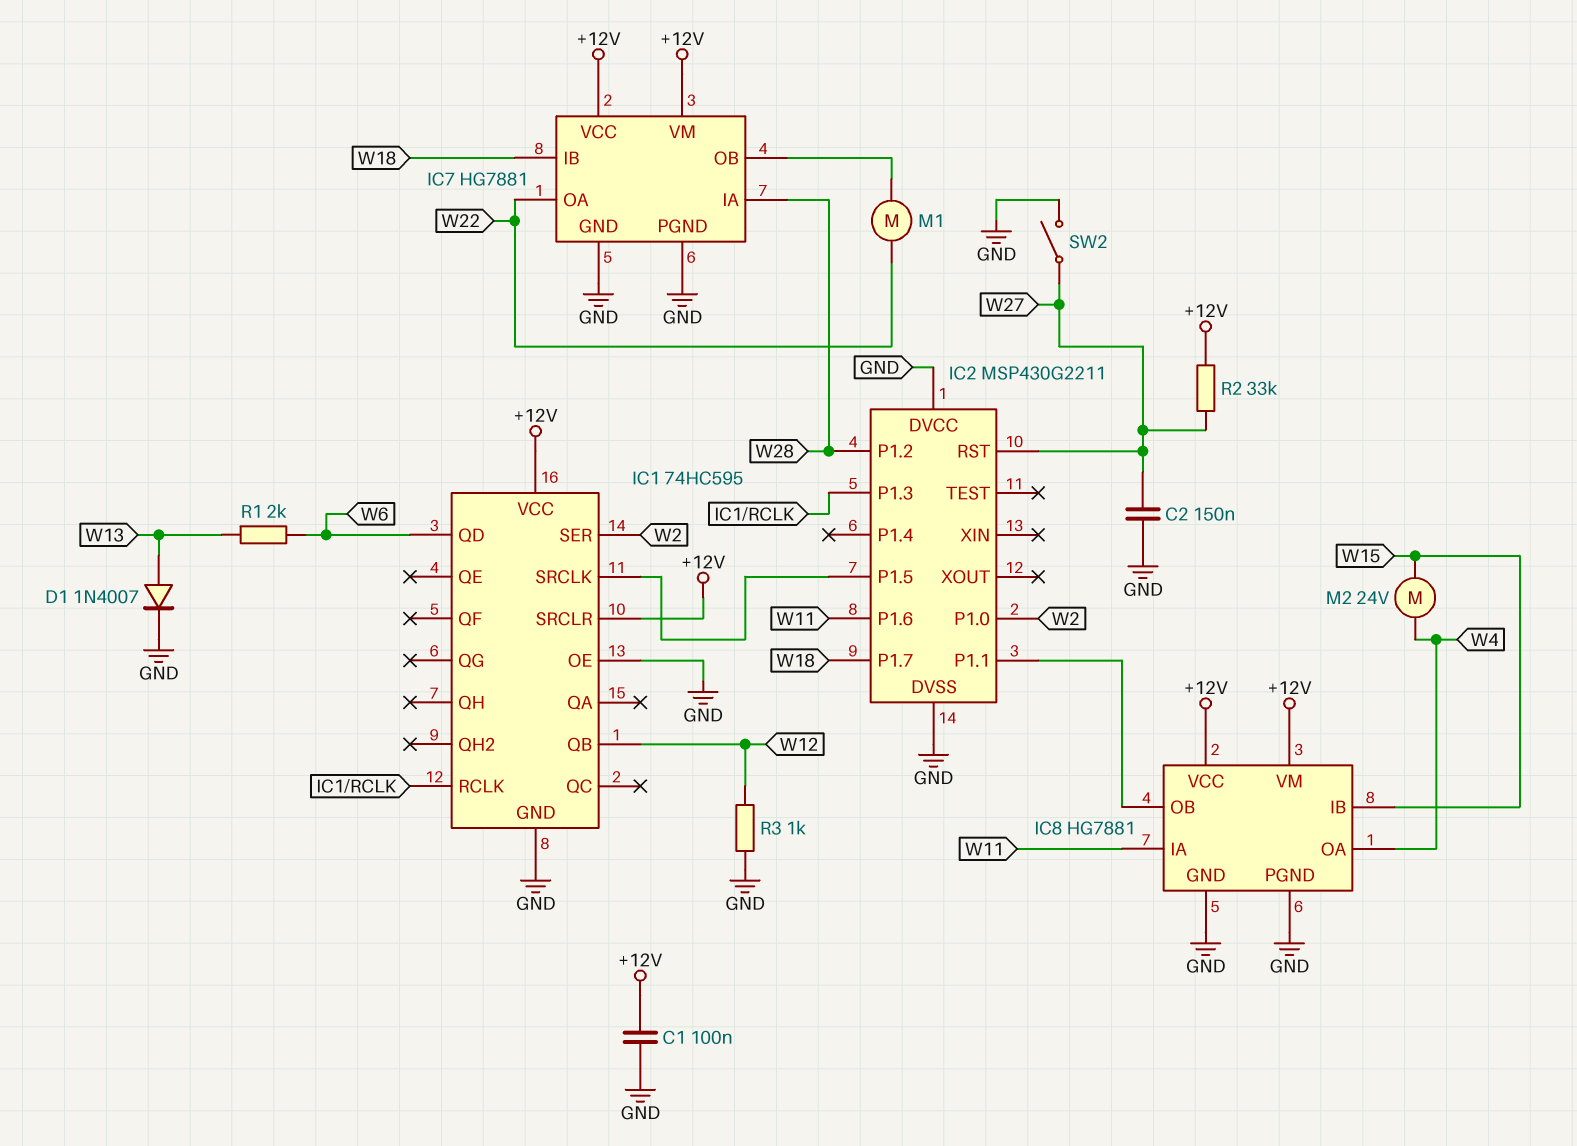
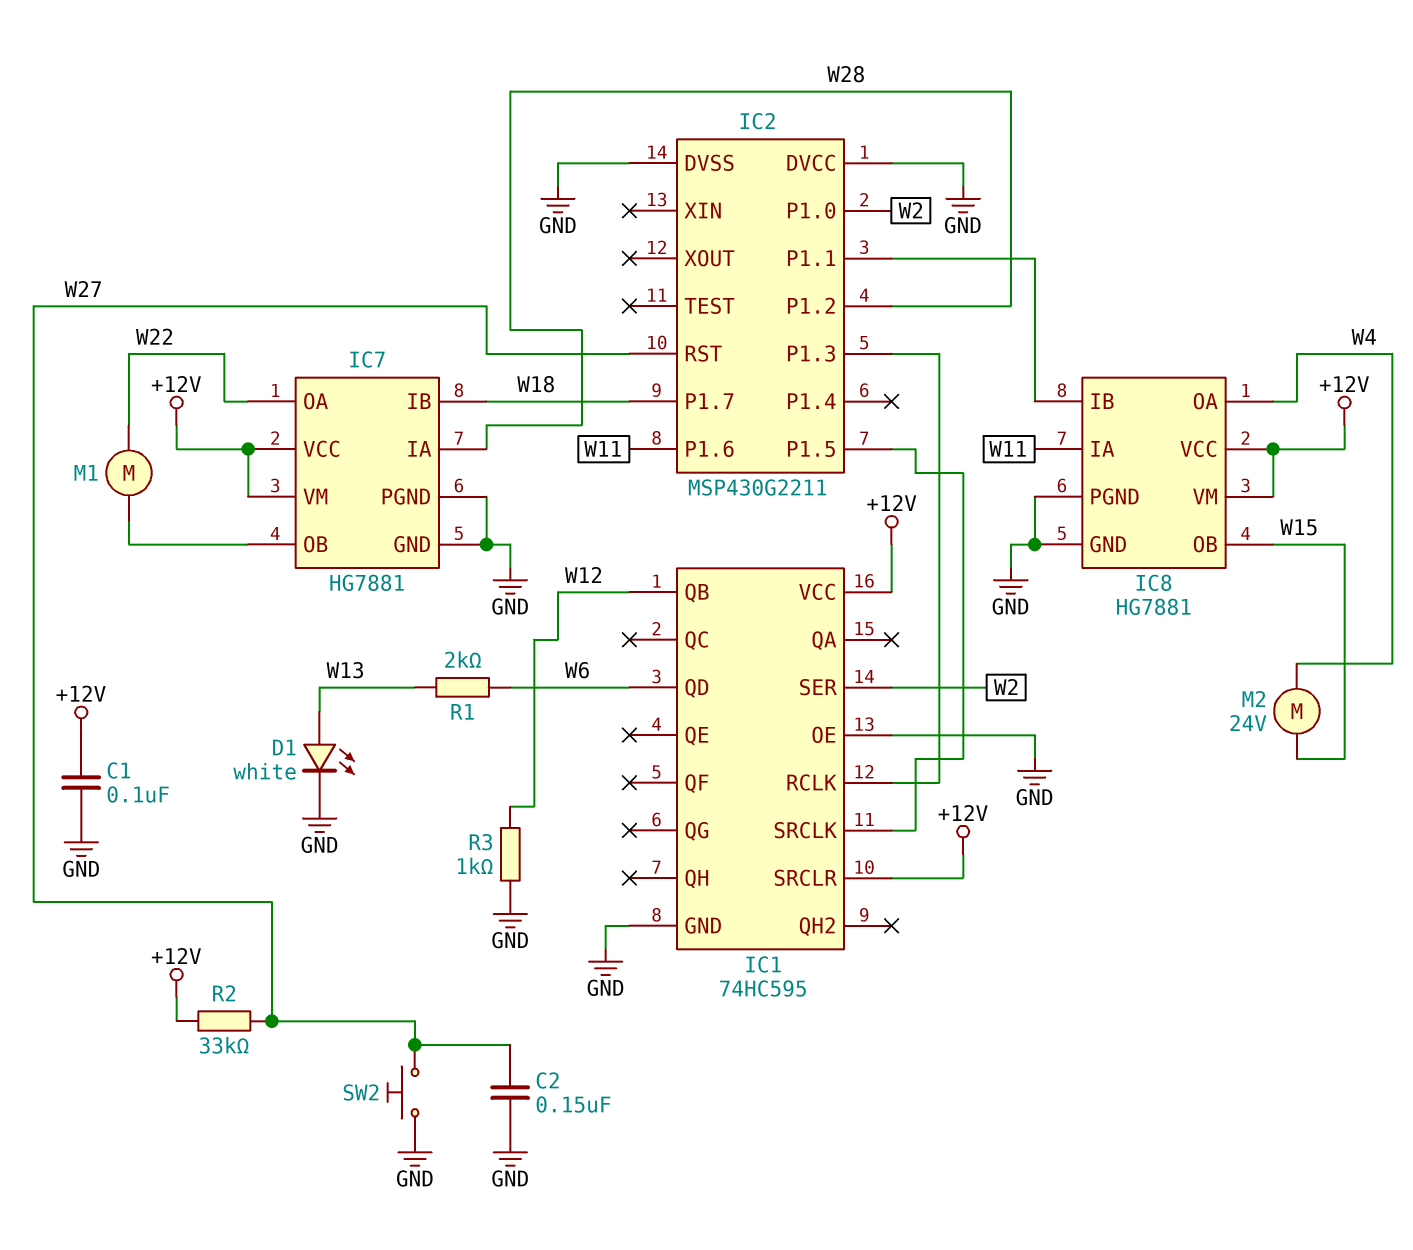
D1: diode 1N4007 (A W13, K GND) -> LED white (A W13, K GND)
IC8 pin IB: W15 -> IC2/P1.1
IC8 pin OB: IC2/P1.1 -> W15
SW2: switch (GND, W27) -> button (GND, W27)

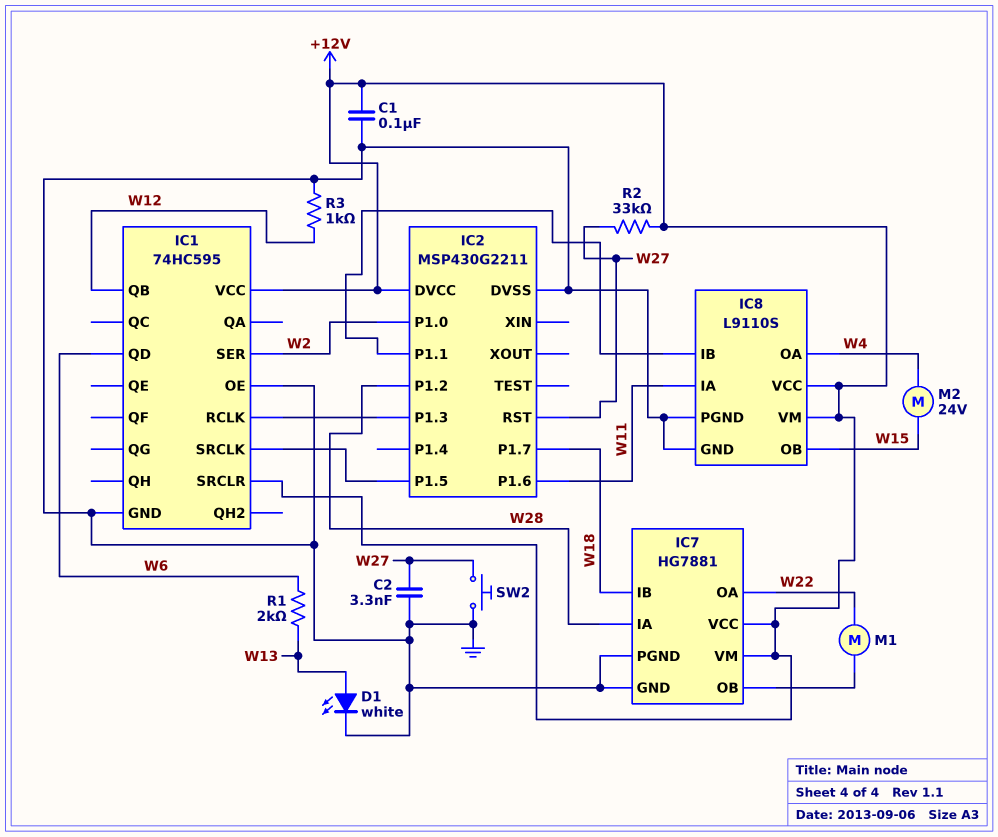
C2: 150nF (GND, W27) -> 3.3nF (GND, W27)
IC2 pin DVCC: GND -> +12V
IC8: HG7881 -> L9110S

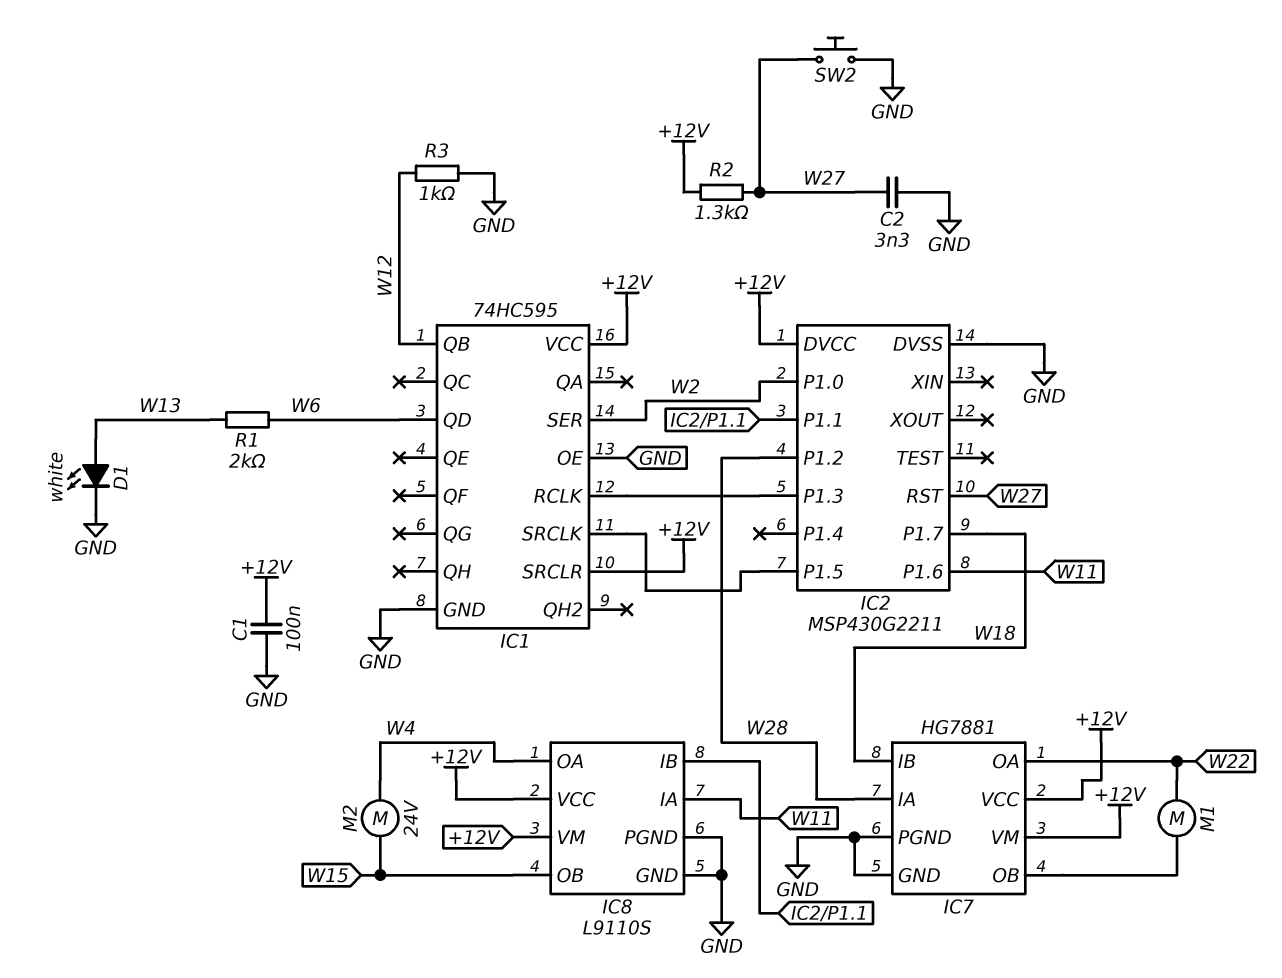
R2: 33k (+12V, W27) -> 1.3k (+12V, W27)

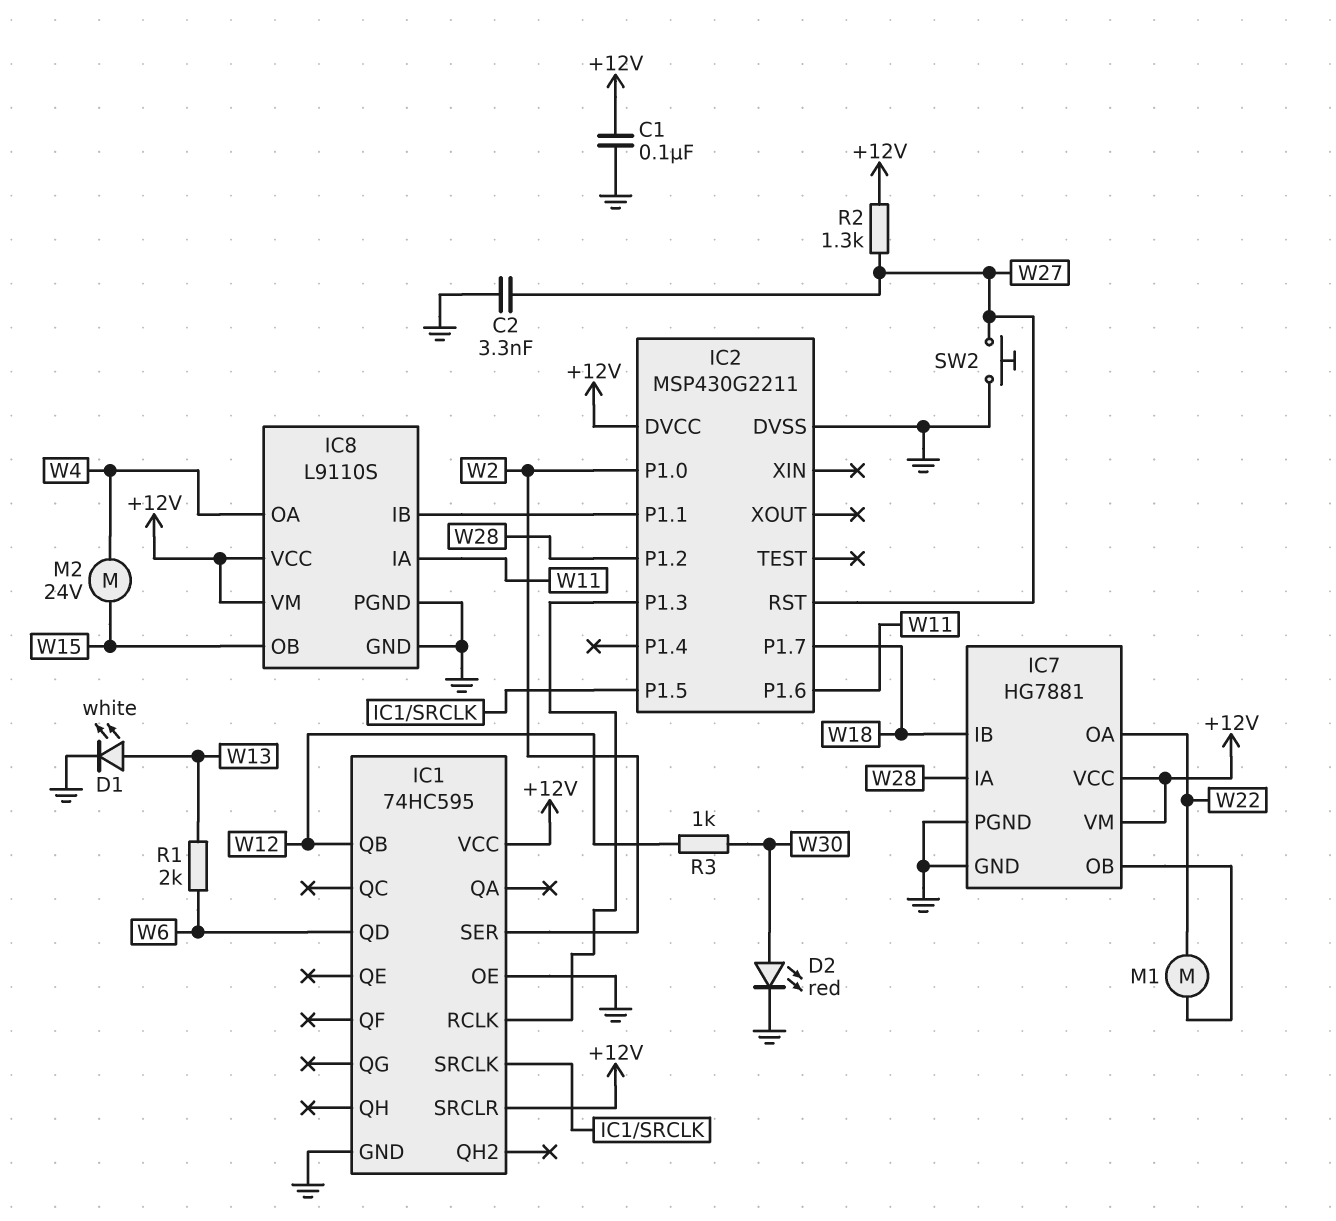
D2: none -> LED red (A W30, K GND)
R3: 1k (GND, W12) -> 1k (W12, W30)

